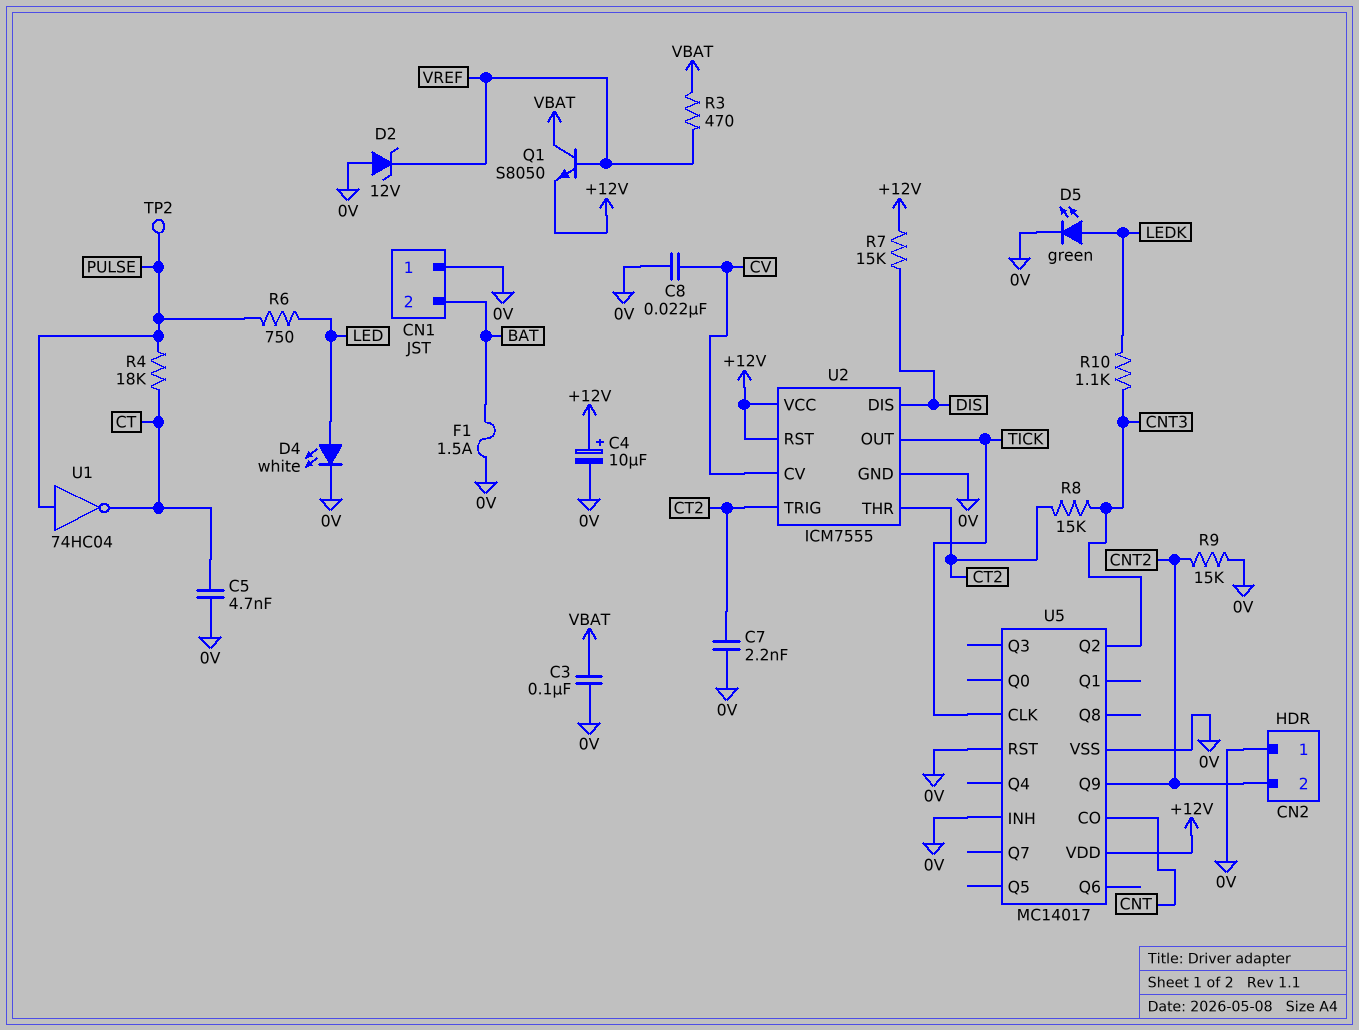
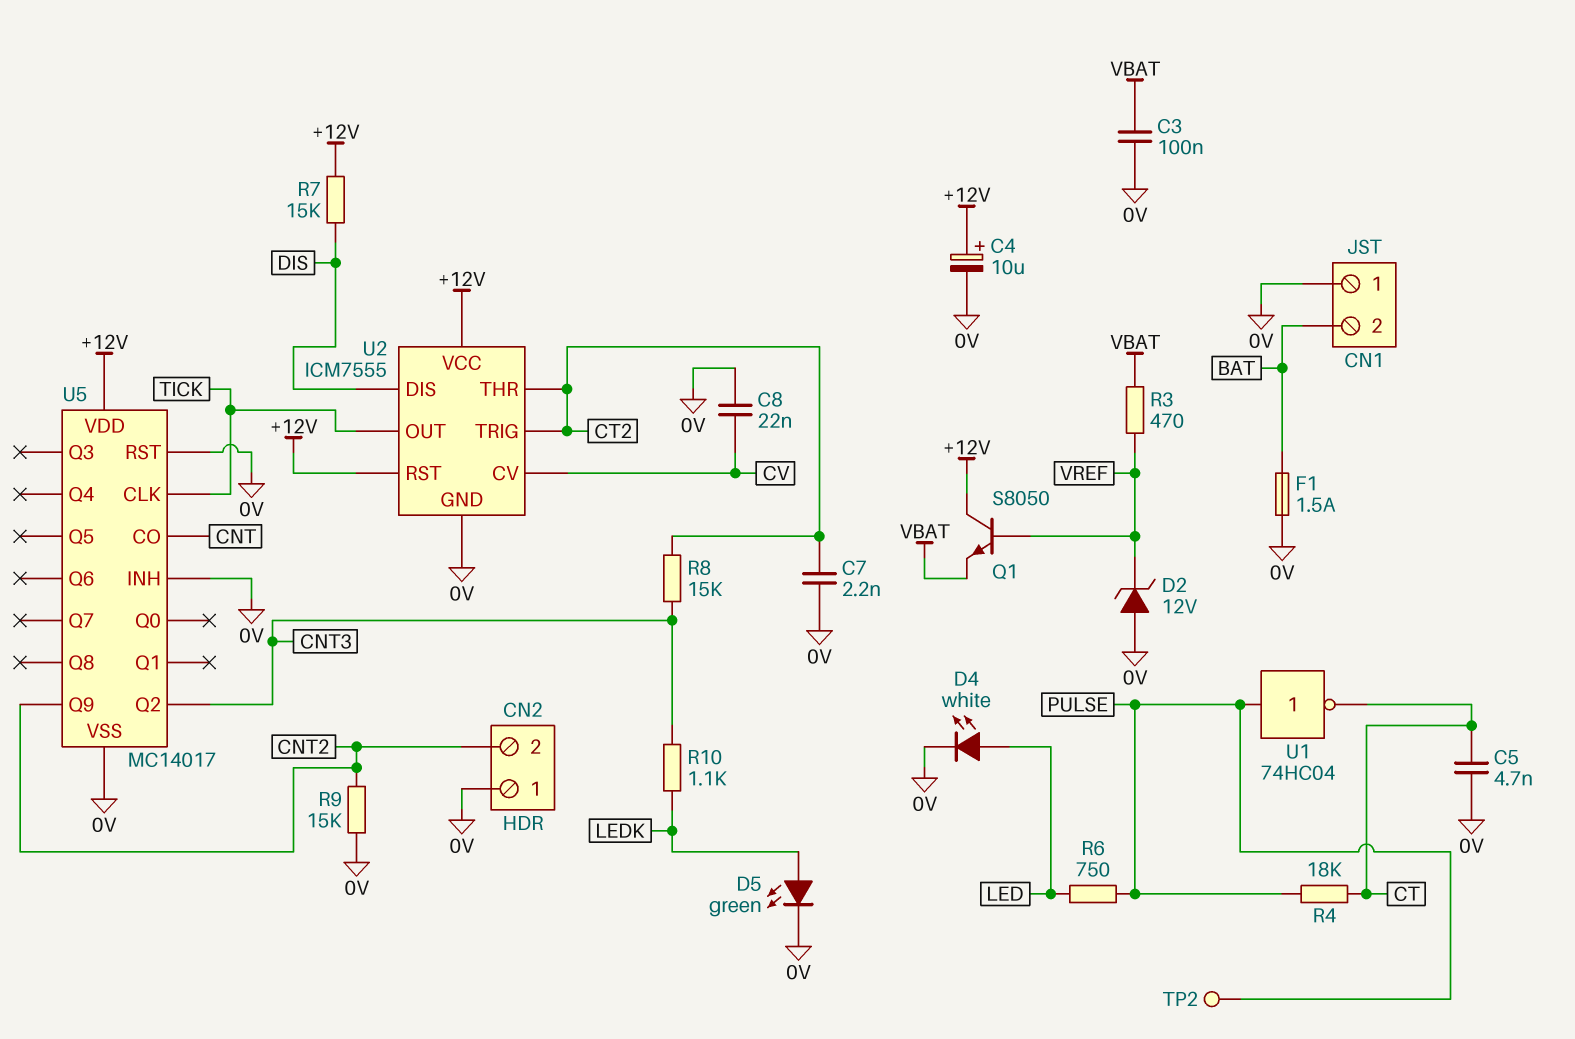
Q1: NPN S8050 (B VREF, C VBAT, E +12V) -> NPN S8050 (B VREF, C +12V, E VBAT)

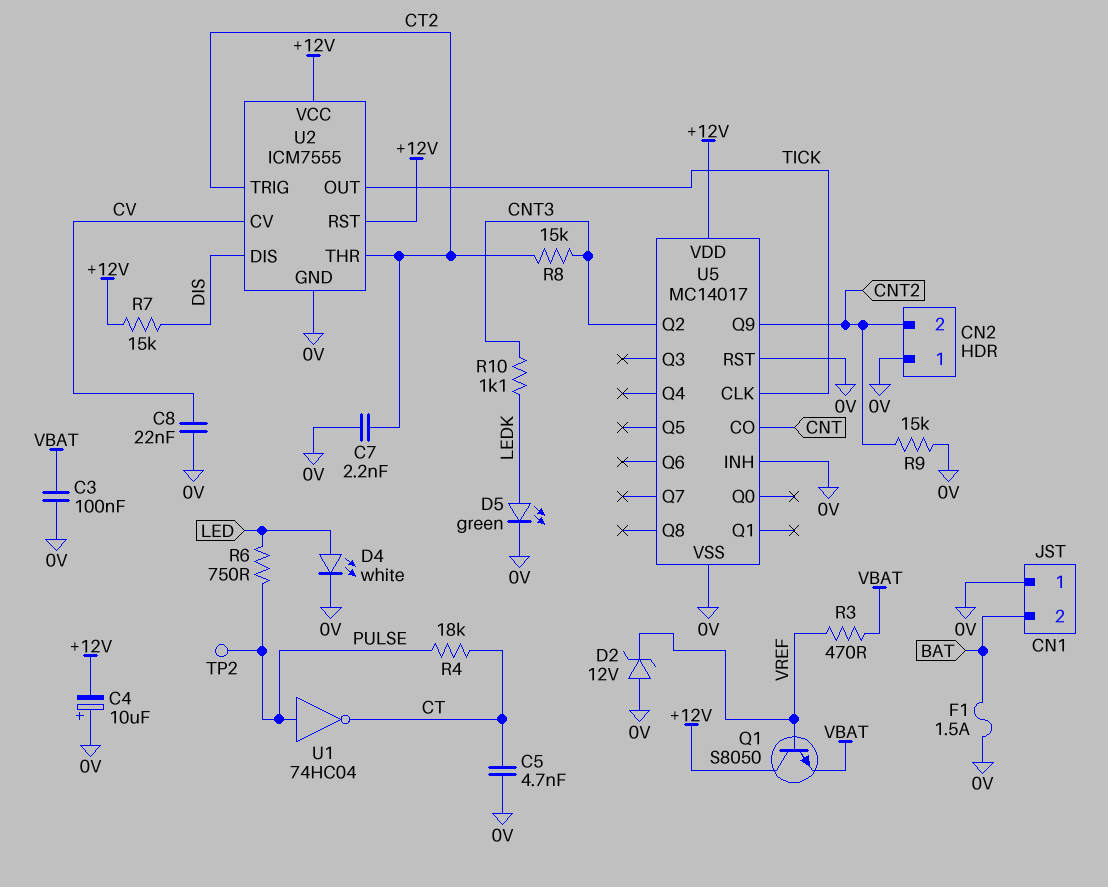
C4: 10uF (plus +12V, minus 0V) -> 10uF (plus 0V, minus +12V)

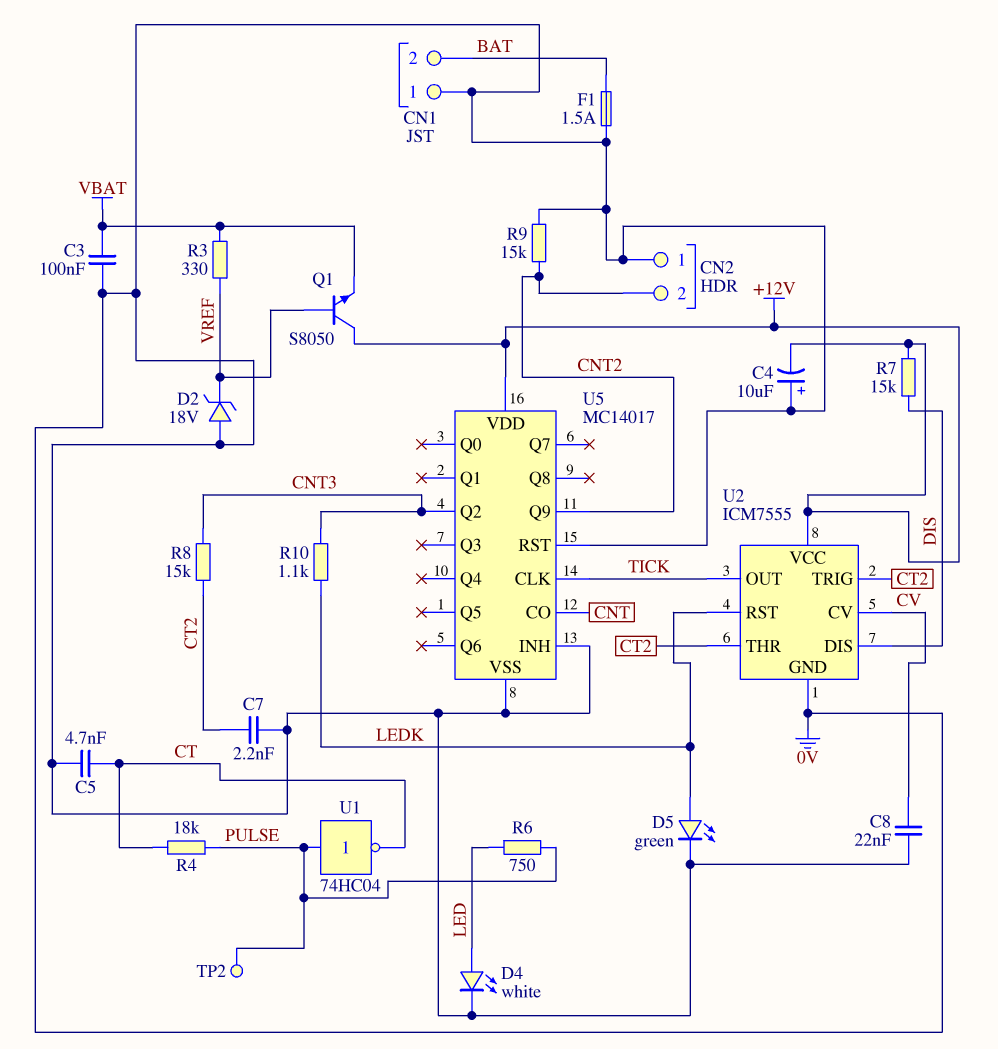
D2: zener 12V (A 0V, K VREF) -> zener 18V (A 0V, K VREF)
R3: 470 (VBAT, VREF) -> 330 (VBAT, VREF)
U2 pin RST: +12V -> LEDK

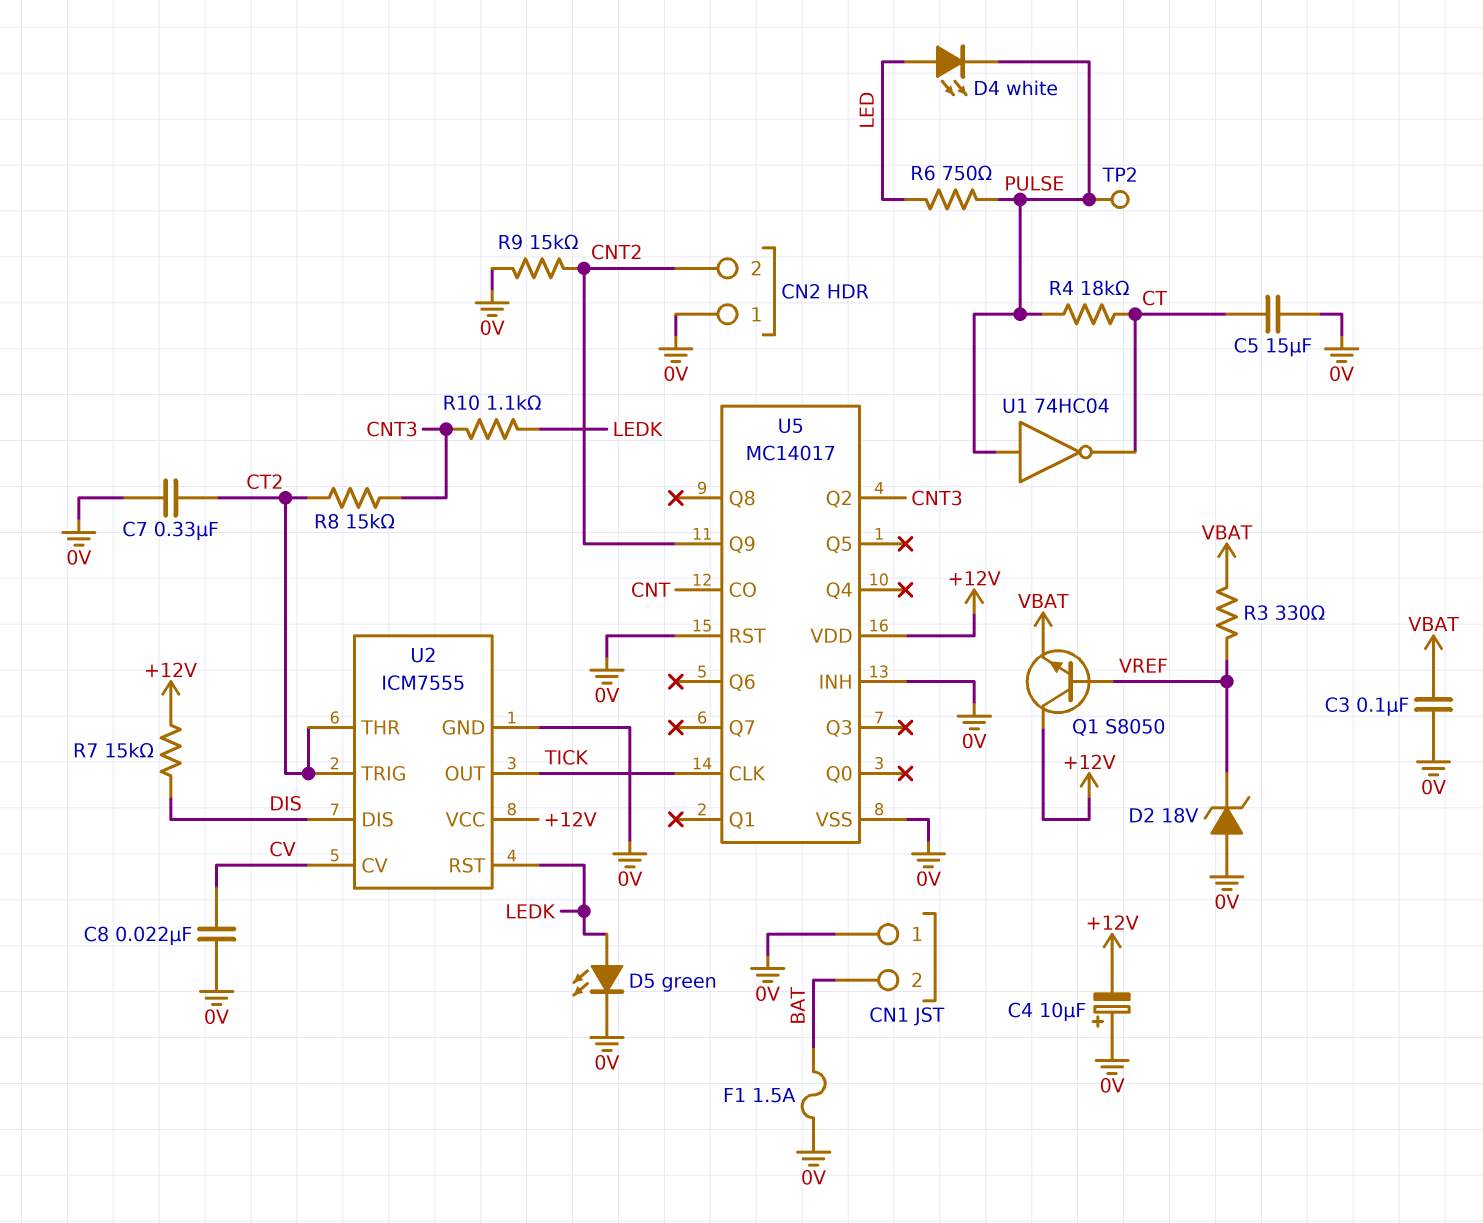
C5: 4.7nF (0V, CT) -> 15uF (0V, CT)
C7: 2.2nF (0V, CT2) -> 330nF (0V, CT2)
D4: LED white (A LED, K 0V) -> LED white (A LED, K PULSE)

